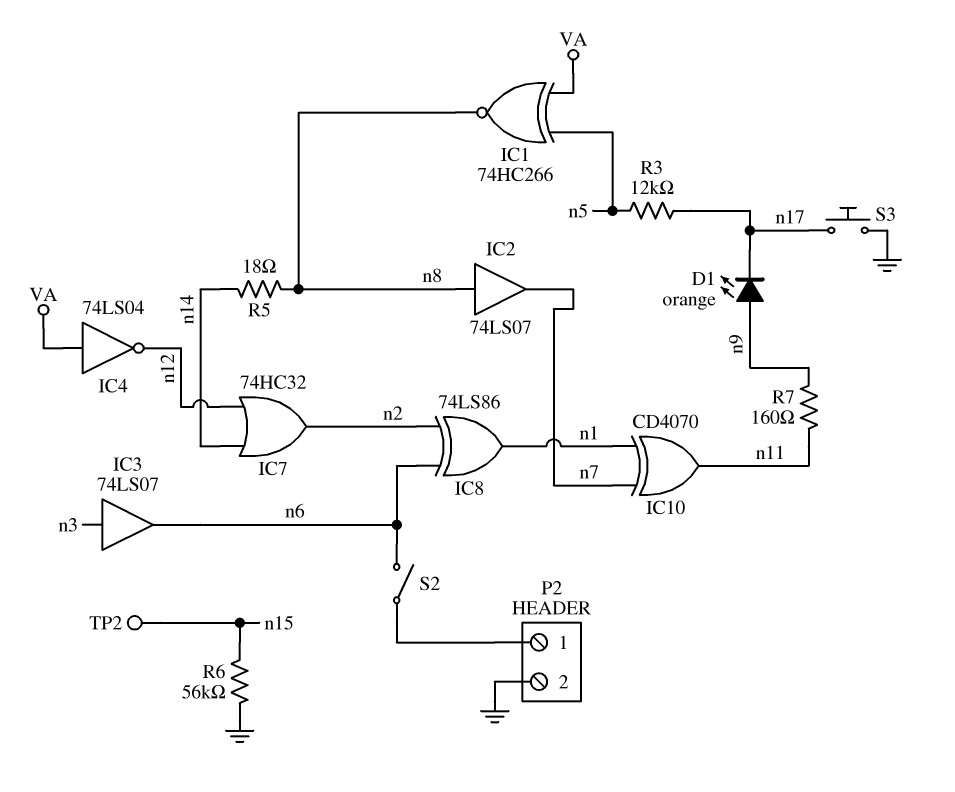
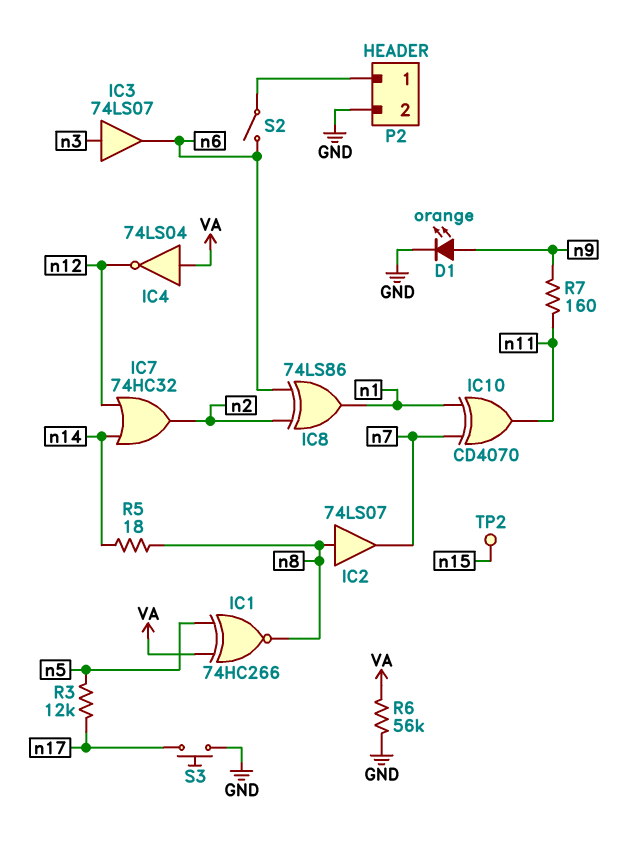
D1: LED orange (A n9, K n17) -> LED orange (A n9, K GND)
R6: 56k (GND, n15) -> 56k (GND, VA)

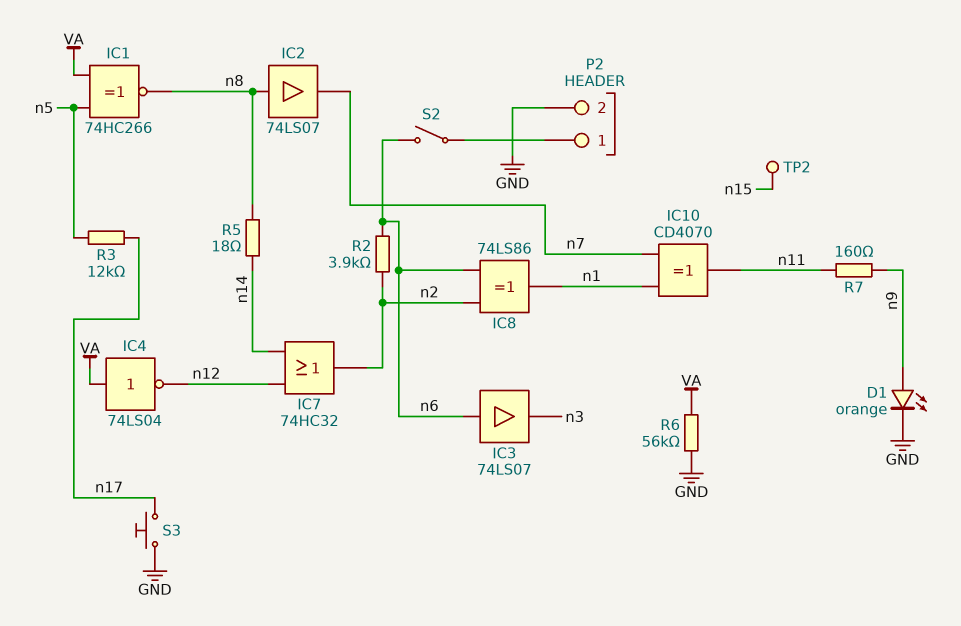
IC3: buffer 74LS07 (in n3, out n6) -> buffer 74LS07 (in n6, out n3)
R2: none -> 3.9k (n2, n6)

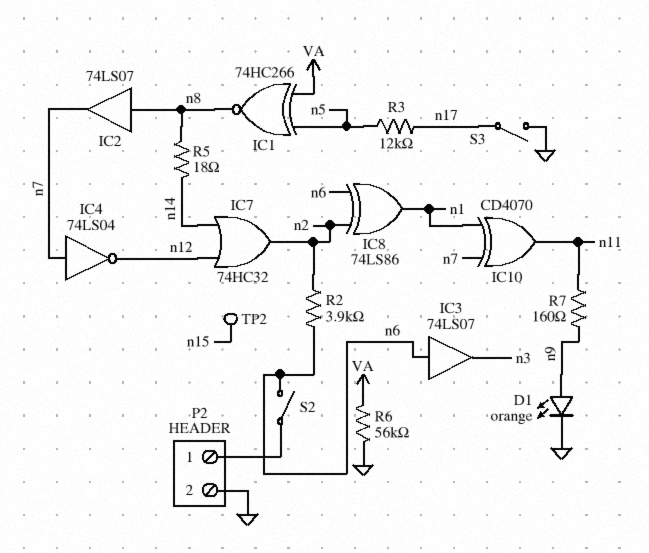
IC4: NOT 74LS04 (in VA, out n12) -> NOT 74LS04 (in n7, out n12)
S3: button (GND, n17) -> switch (GND, n17)

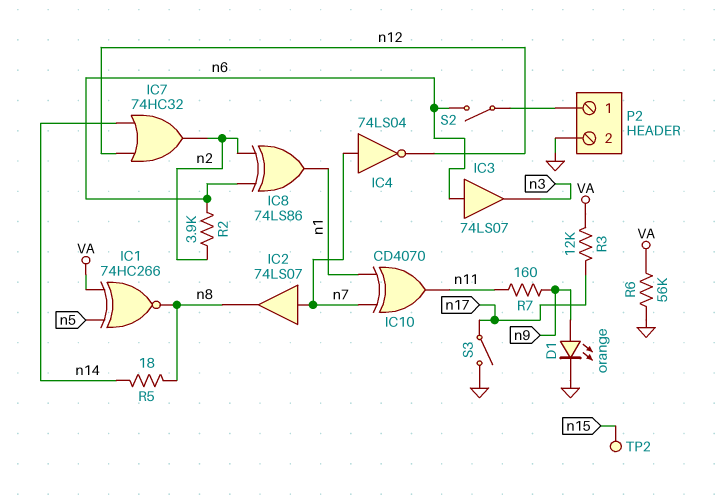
IC2: buffer 74LS07 (in n8, out n7) -> buffer 74LS07 (in n7, out n8)
R3: 12k (n5, n17) -> 12k (VA, n17)

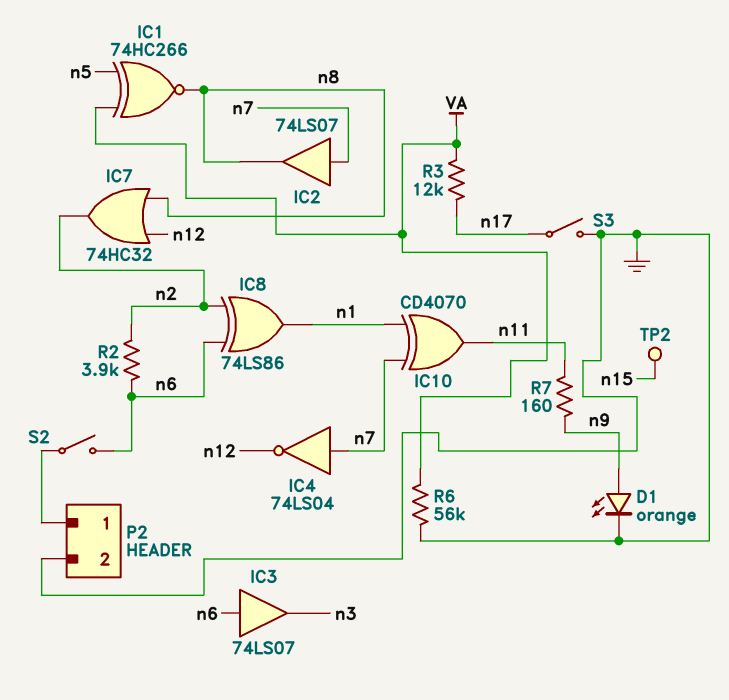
IC7: OR 74HC32 (in n12, in n14, out n2) -> OR 74HC32 (in n8, in n12, out n2)
R5: 18 (n8, n14) -> none

